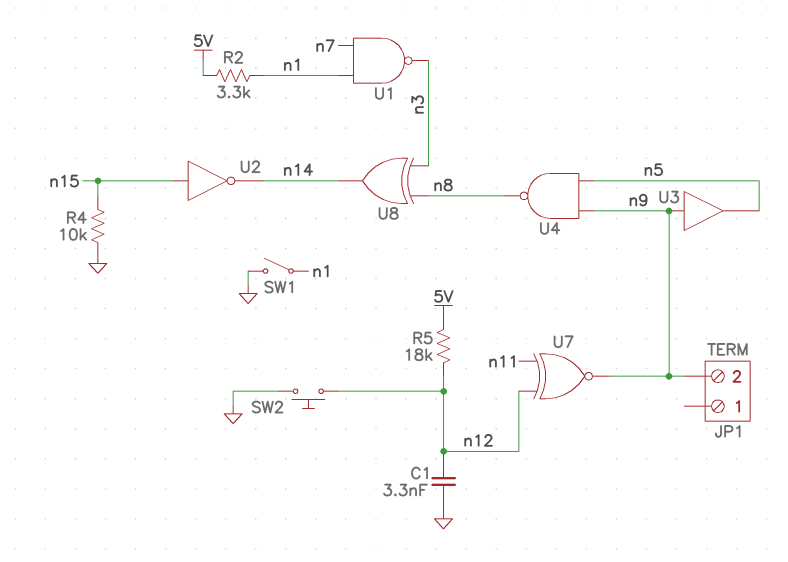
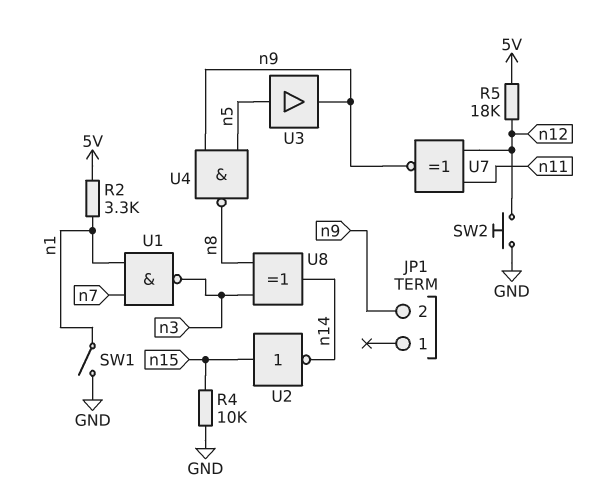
C1: 3.3nF (GND, n12) -> none
U3: buffer (in n9, out n5) -> buffer (in n5, out n9)

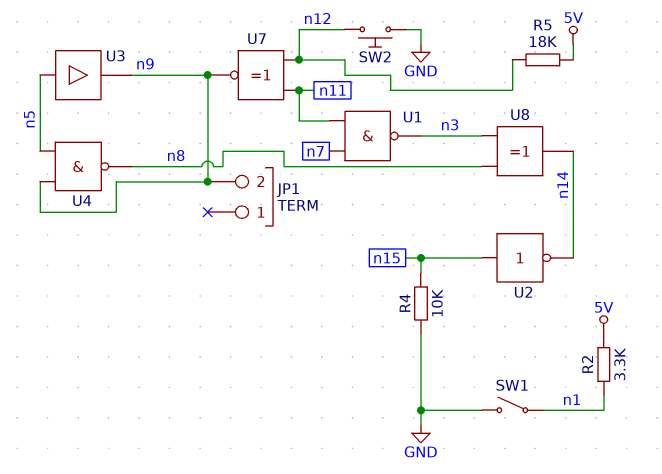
U1: NAND (in n1, in n7, out n3) -> NAND (in n7, in n11, out n3)

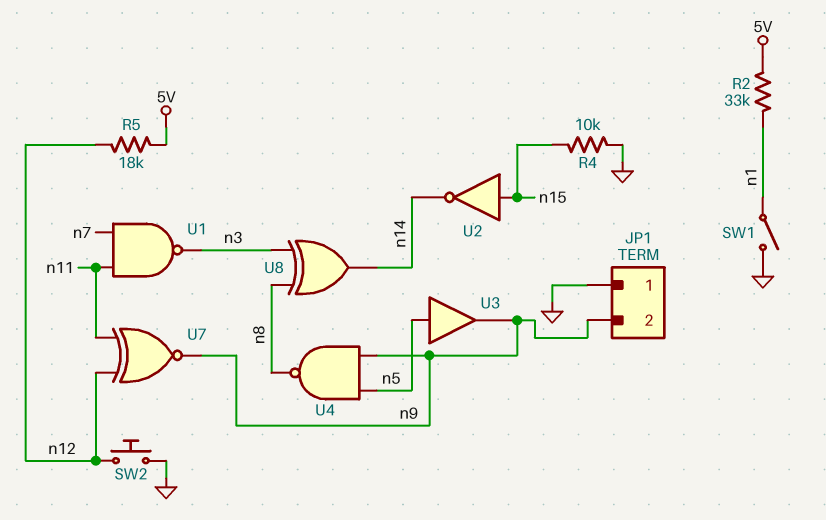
JP1 pin 1: none -> GND
R2: 3.3k (5V, n1) -> 33k (5V, n1)

